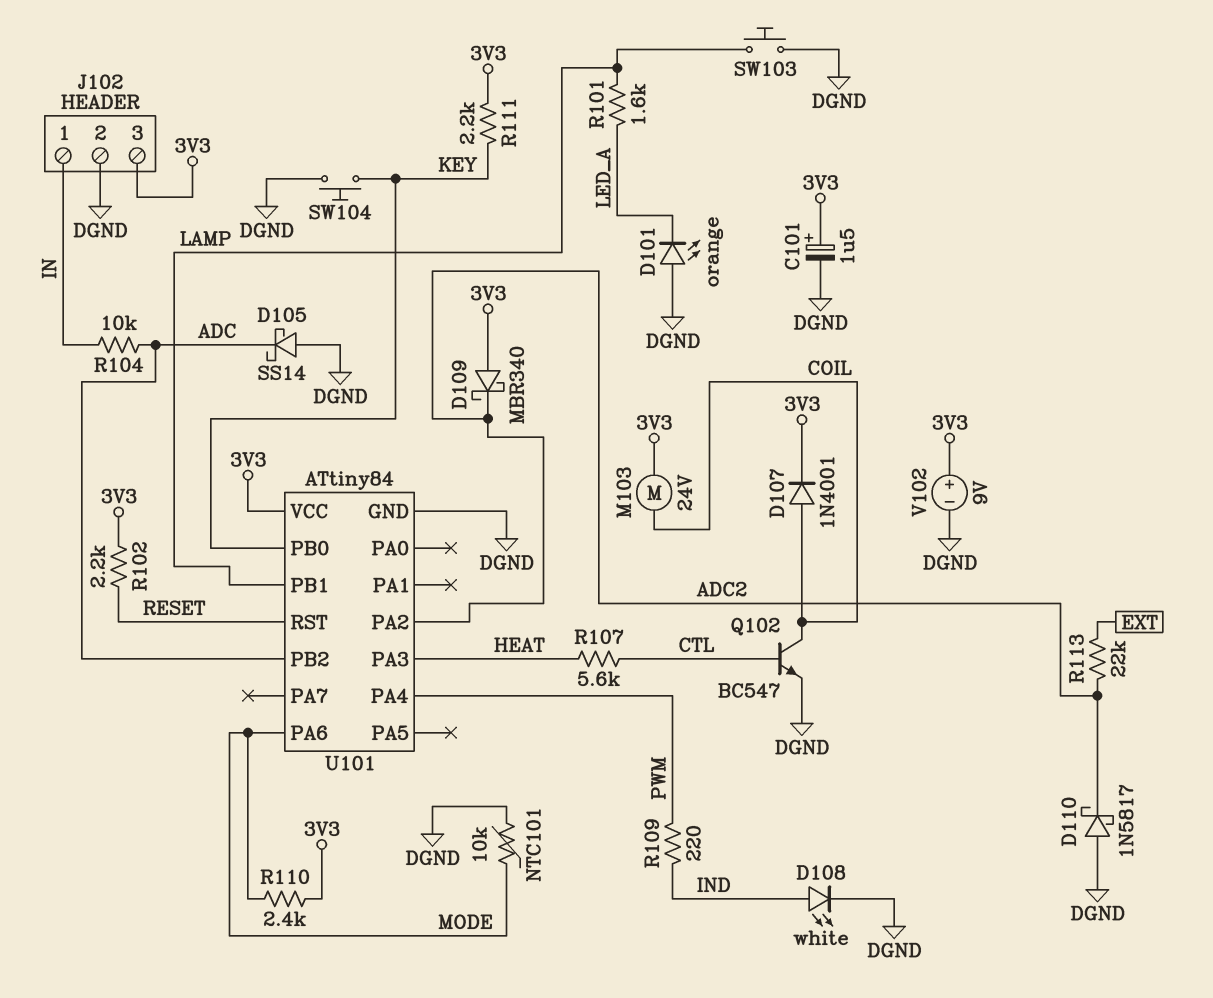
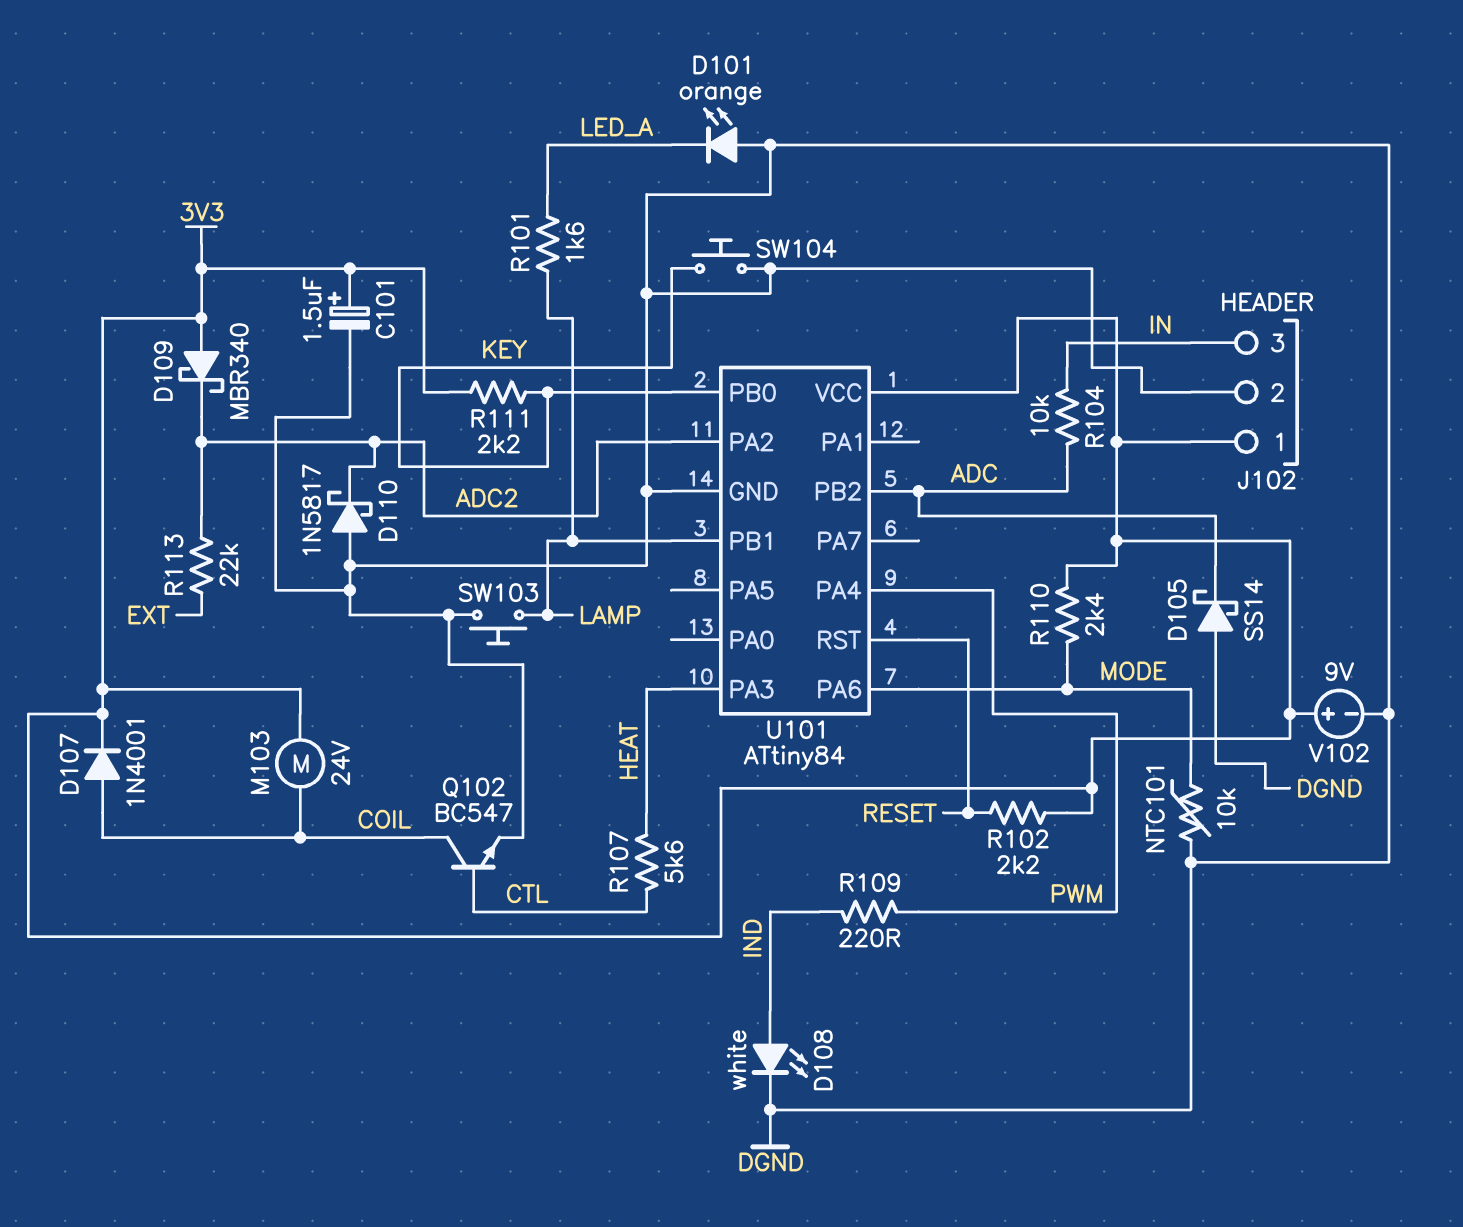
J102 pin 1: IN -> 3V3
J102 pin 3: 3V3 -> IN

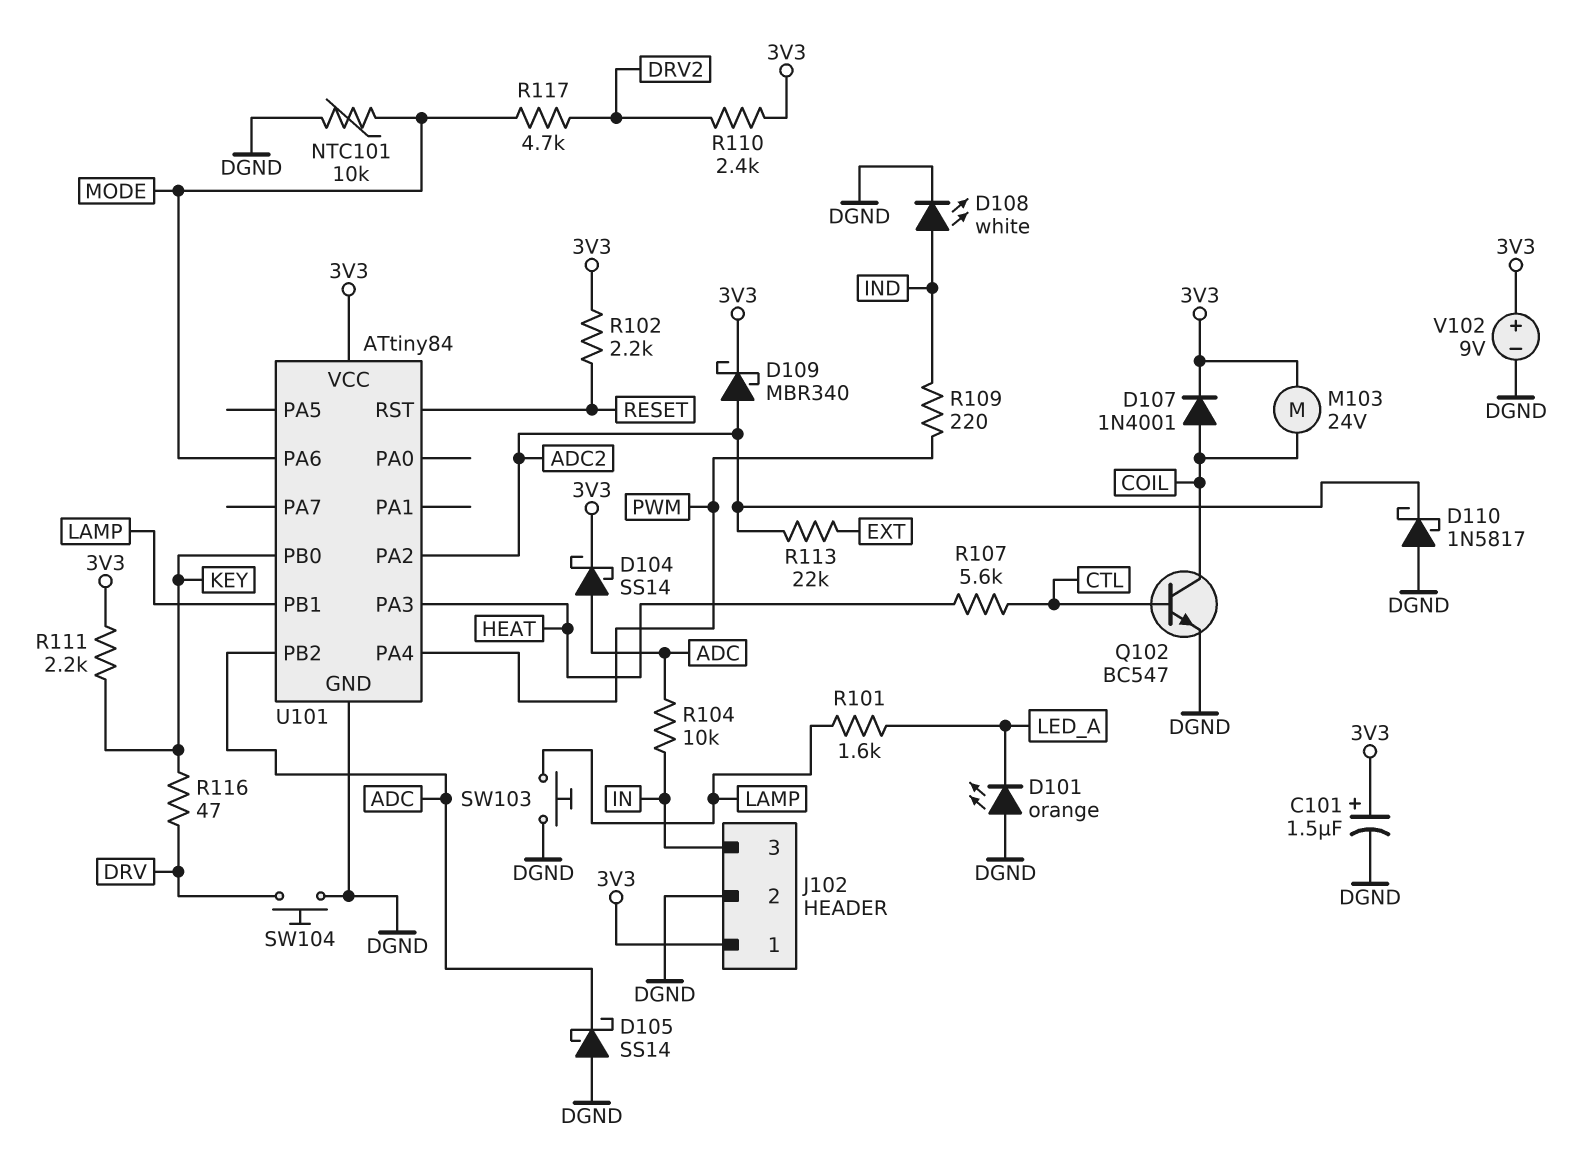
D104: none -> schottky SS14 (A ADC, K 3V3)
D109: schottky MBR340 (A 3V3, K ADC2) -> schottky MBR340 (A ADC2, K 3V3)
R110: 2.4k (3V3, MODE) -> 2.4k (3V3, DRV2)
R116: none -> 47 (DRV, KEY)
R117: none -> 4.7k (DRV2, MODE)
SW104: button (DGND, KEY) -> button (DGND, DRV)

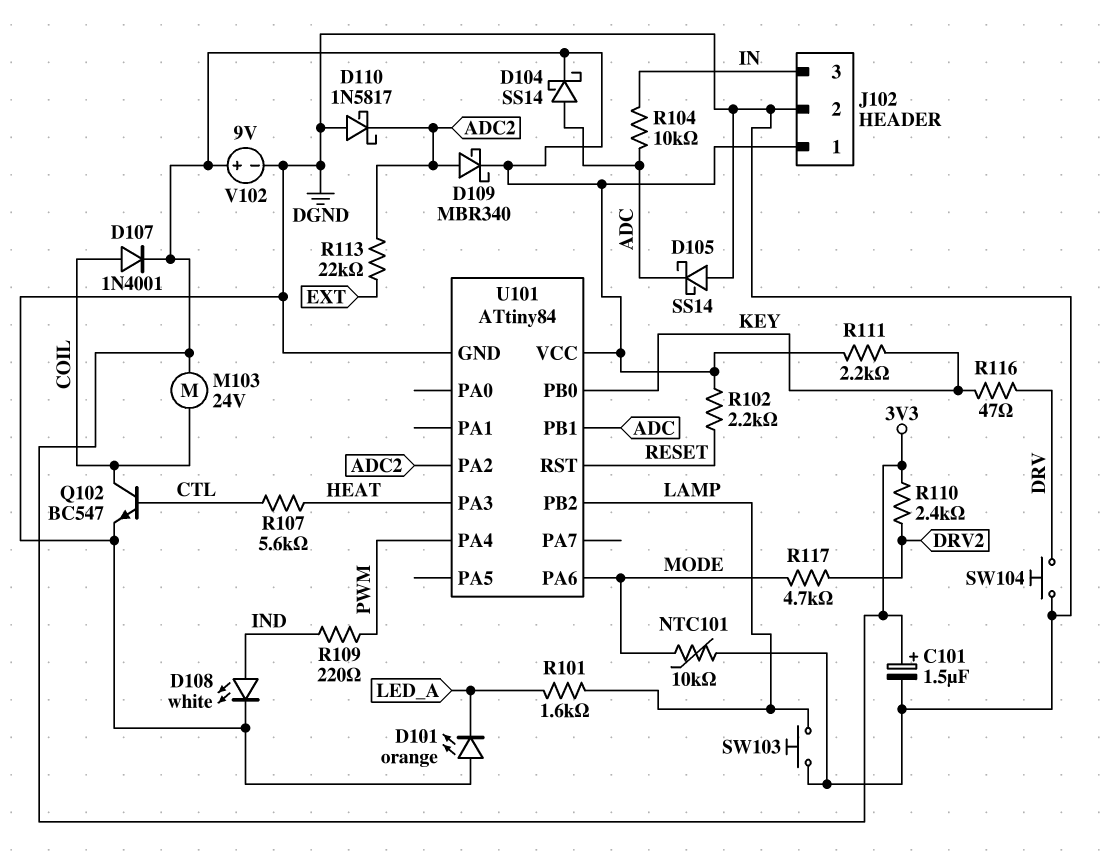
U101 pin PB1: LAMP -> ADC
U101 pin PB2: ADC -> LAMP

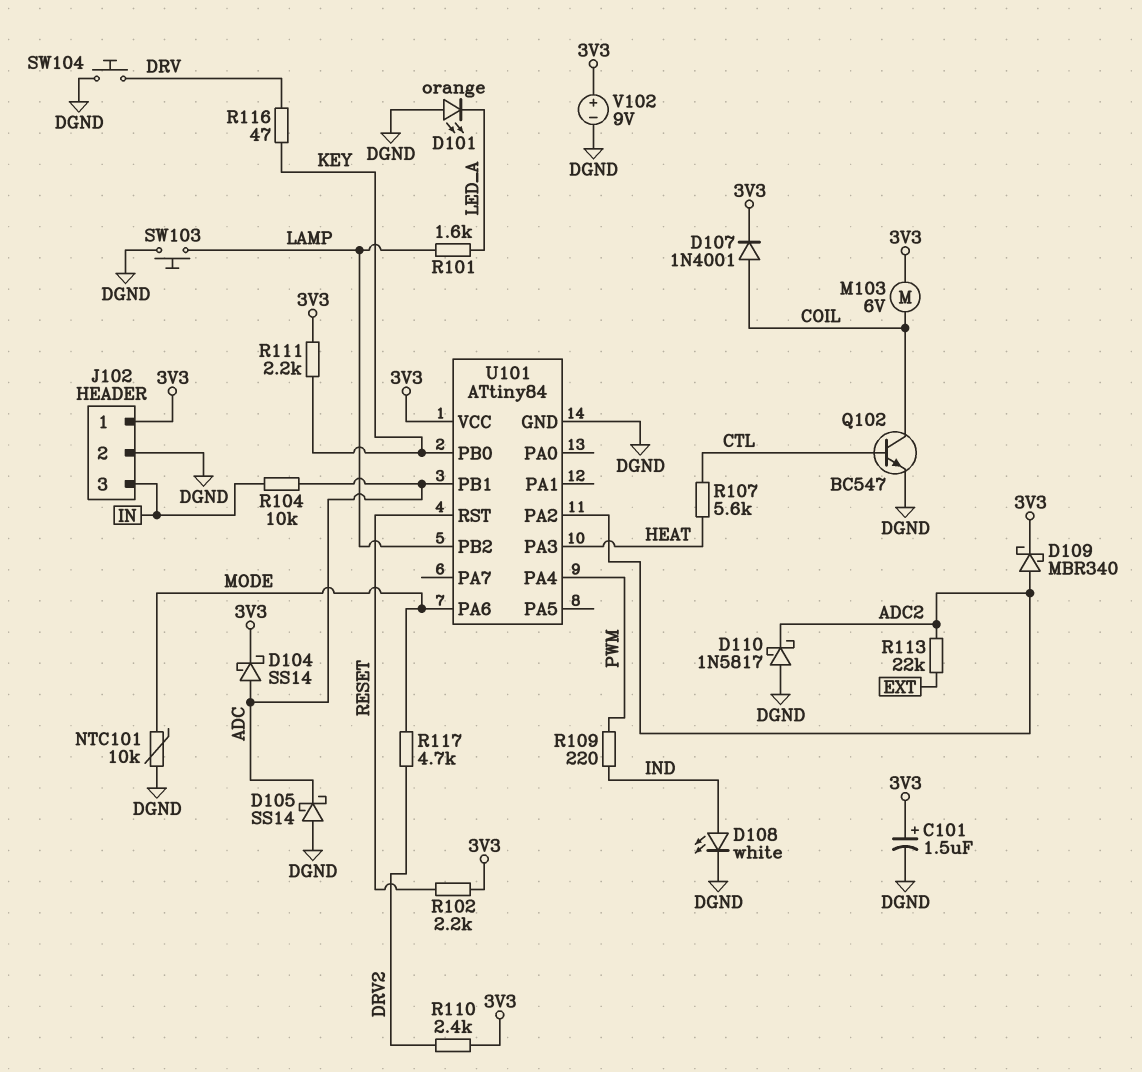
M103: motor 24V (3V3, COIL) -> motor 6V (3V3, COIL)

